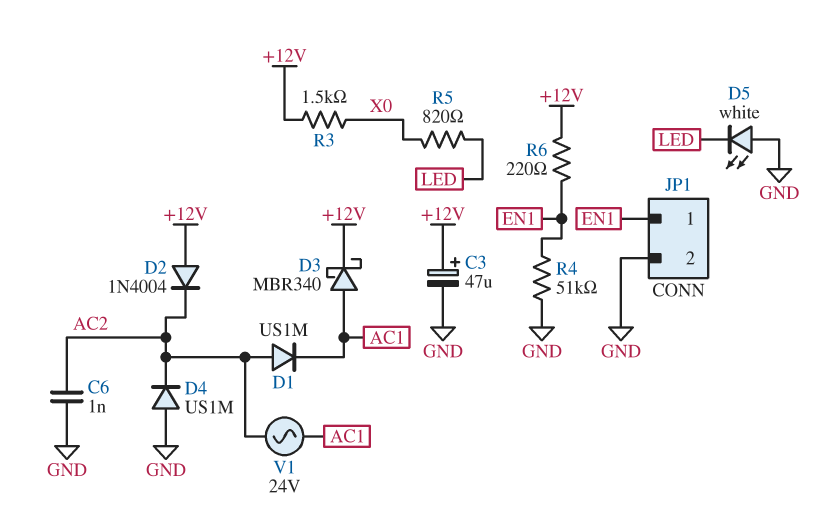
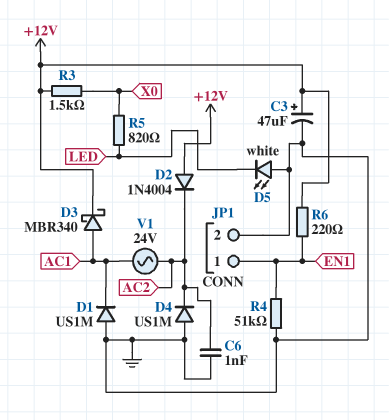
D1: diode US1M (A AC2, K AC1) -> diode US1M (A GND, K AC1)

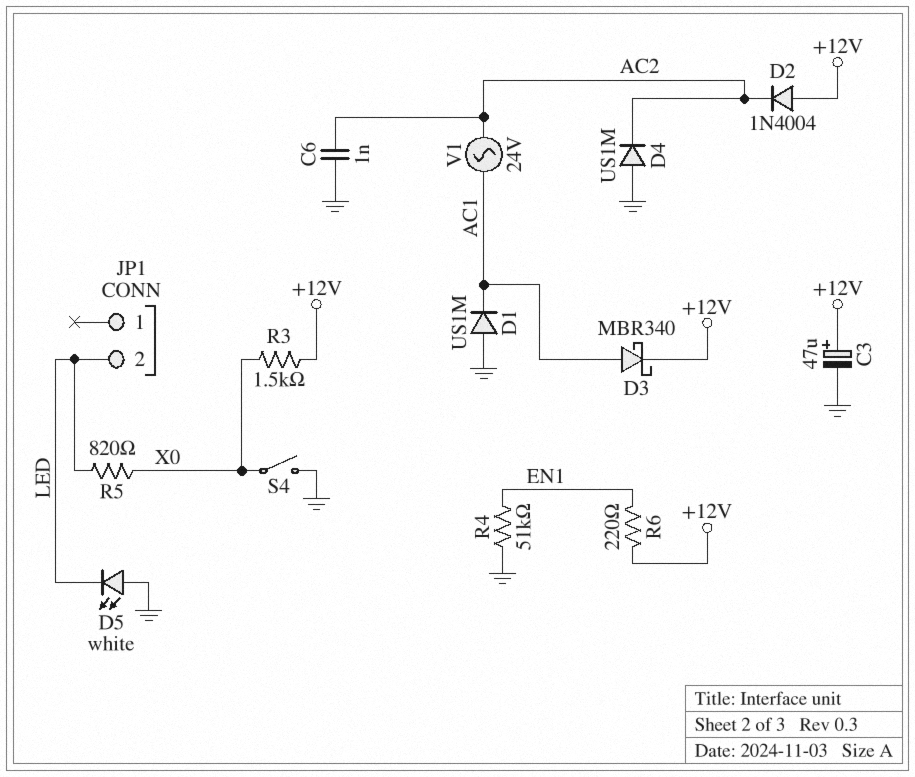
JP1 pin 1: EN1 -> none
JP1 pin 2: GND -> LED
S4: none -> switch (GND, X0)

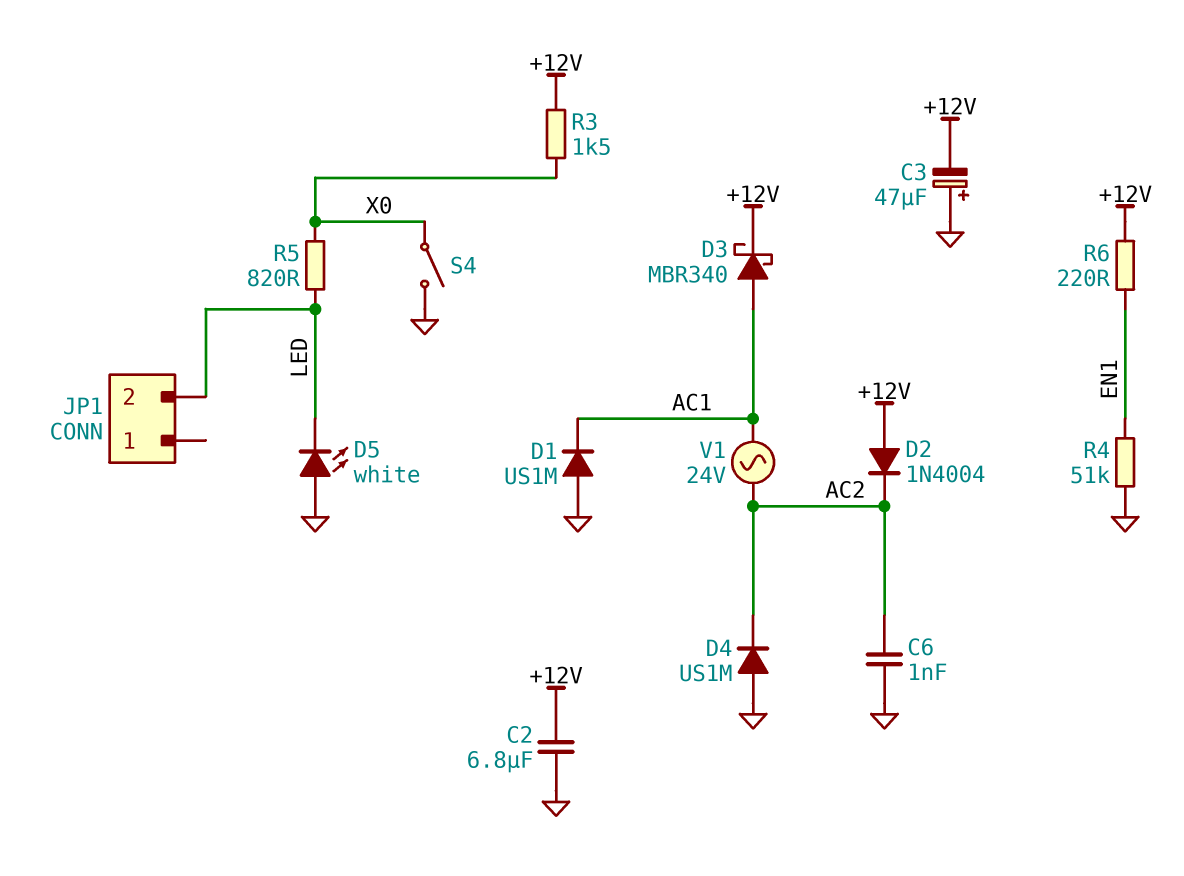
C2: none -> 6.8uF (+12V, GND)
C3: 47uF (plus +12V, minus GND) -> 47uF (plus GND, minus +12V)

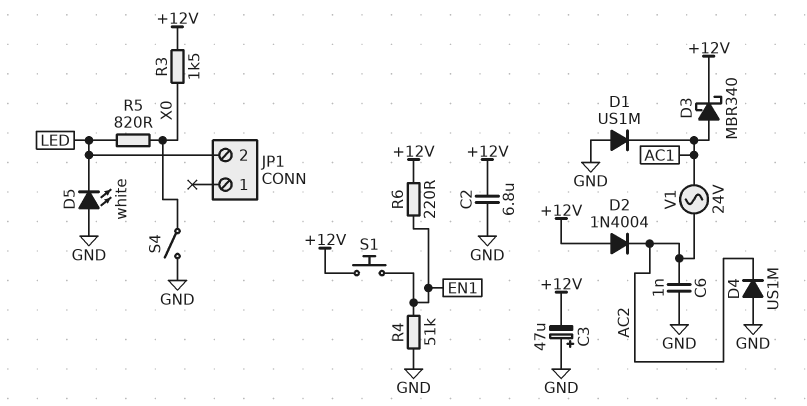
S1: none -> button (+12V, EN1)

